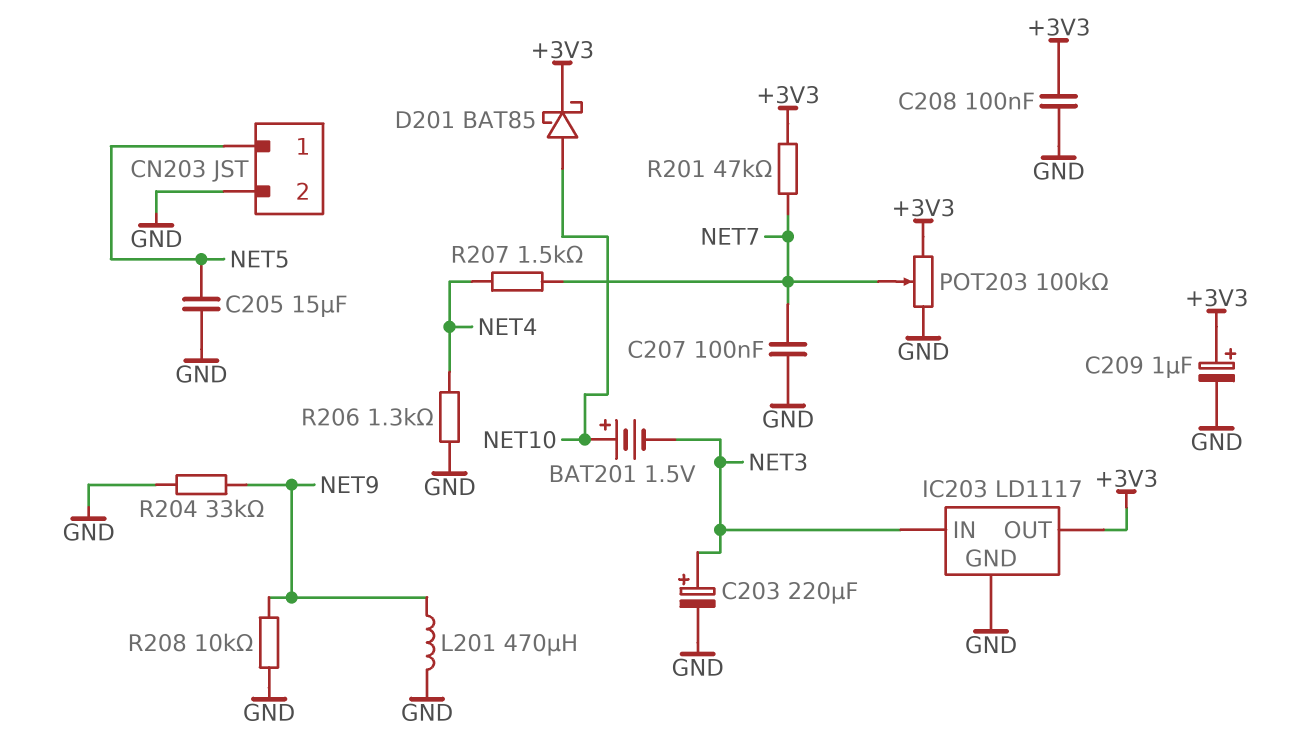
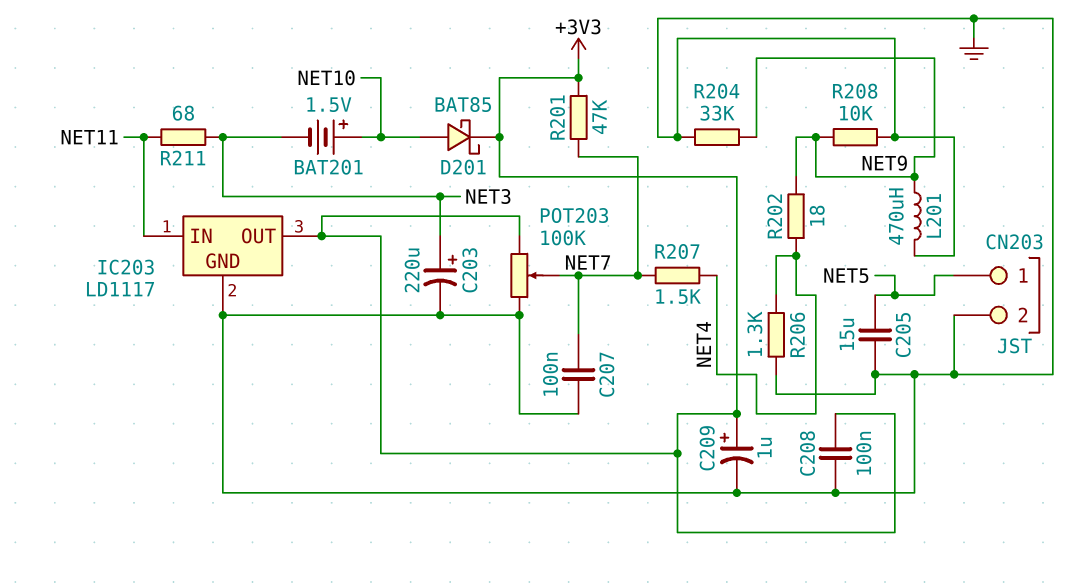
IC203 pin IN: NET3 -> NET11
R202: none -> 18 (NET4, NET9)
R211: none -> 68 (NET3, NET11)

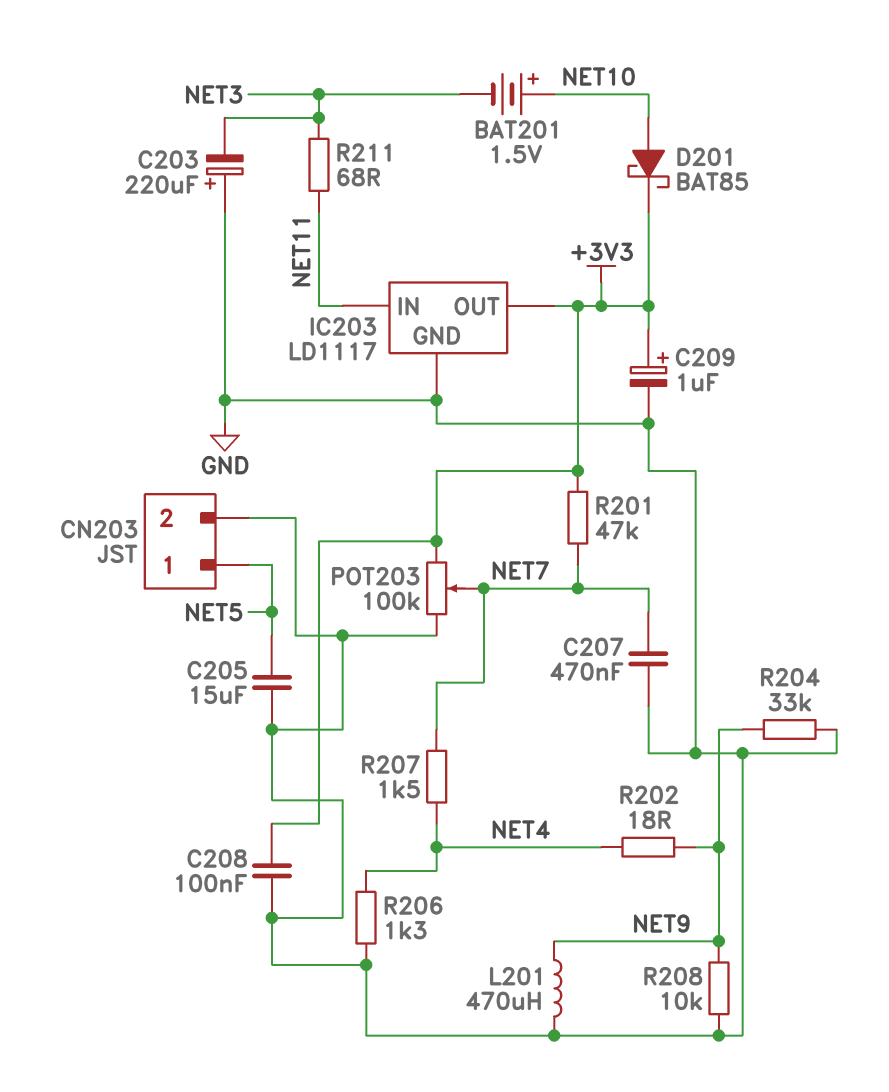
C203: 220uF (plus NET3, minus GND) -> 220uF (plus GND, minus NET3)
C207: 100nF (GND, NET7) -> 470nF (GND, NET7)

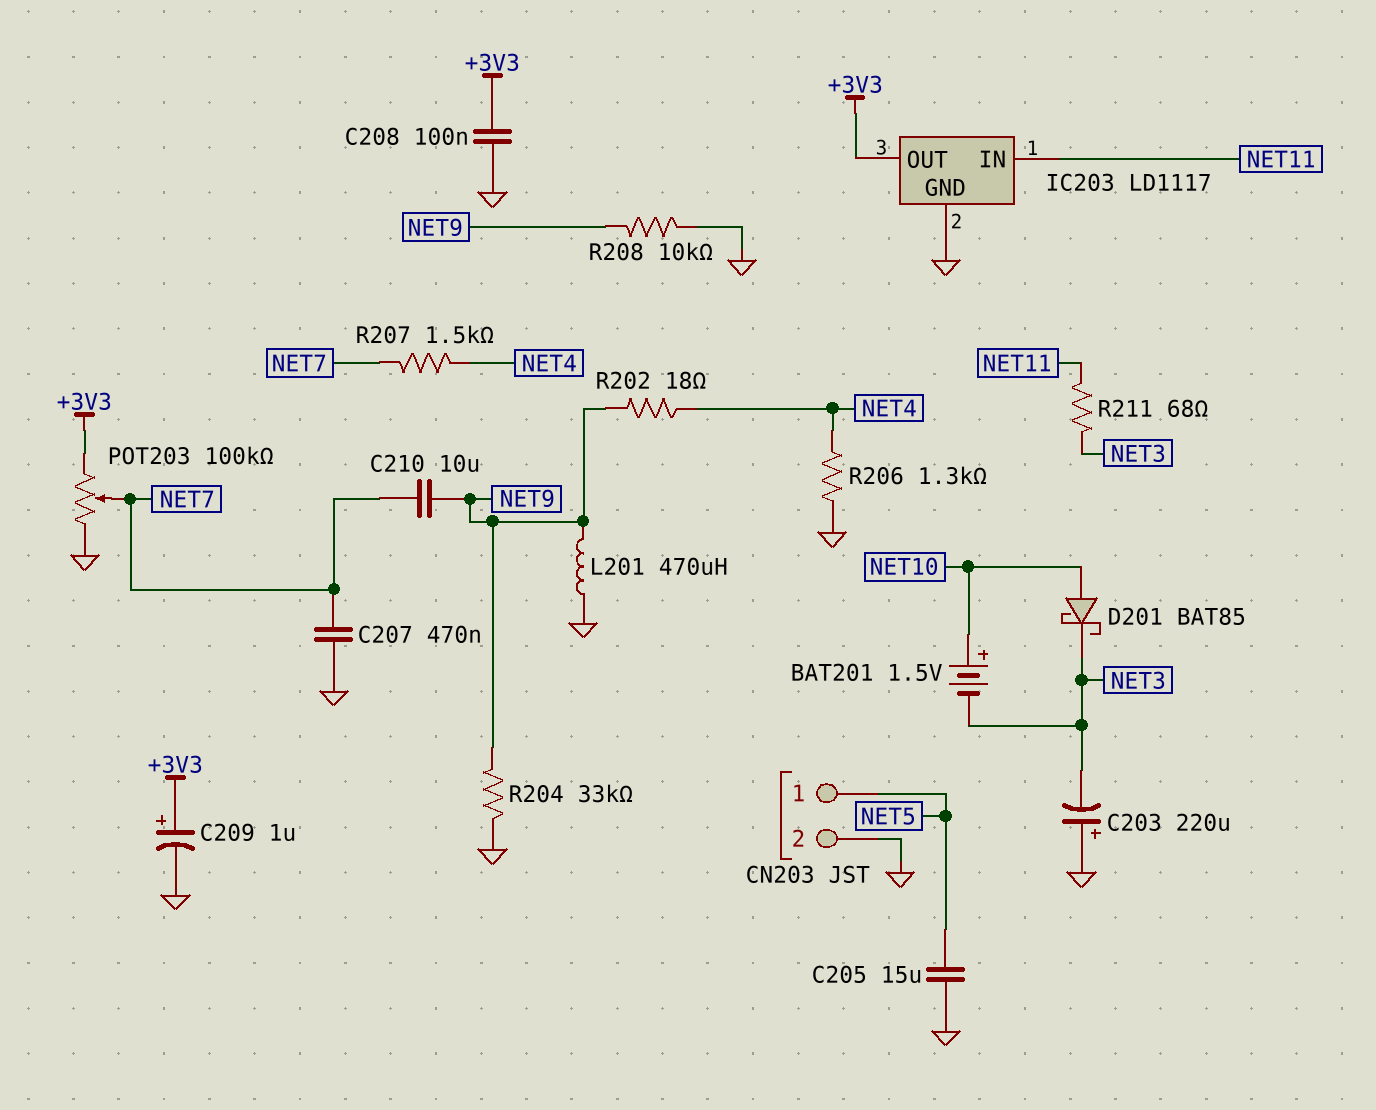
C210: none -> 10uF (NET7, NET9)
D201: schottky BAT85 (A NET10, K +3V3) -> schottky BAT85 (A NET10, K NET3)
R201: 47k (+3V3, NET7) -> none

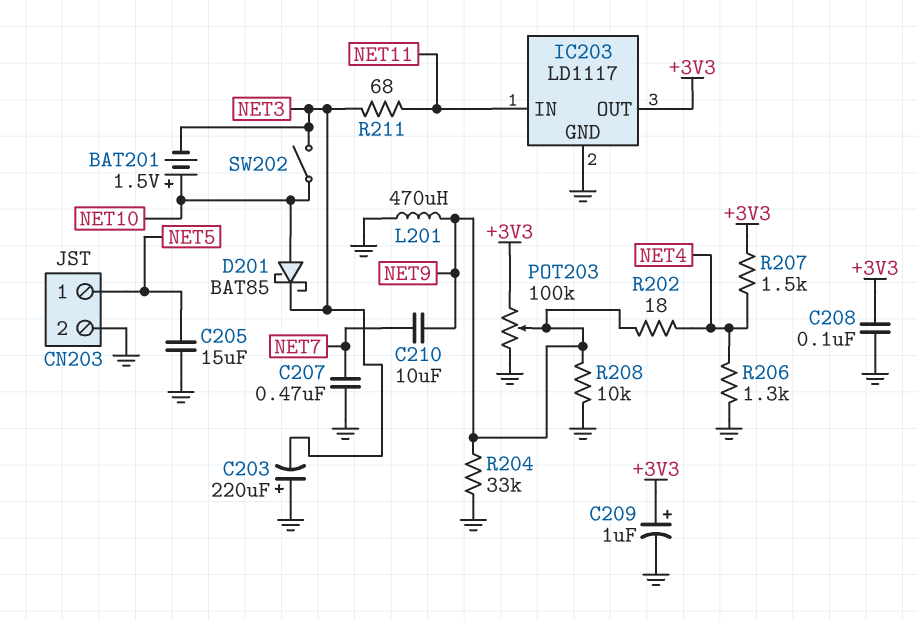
POT203: 100k (+3V3, GND, wiper NET7) -> 100k (+3V3, GND, wiper NET9)
R207: 1.5k (NET4, NET7) -> 1.5k (+3V3, NET4)
SW202: none -> switch (NET3, NET10)

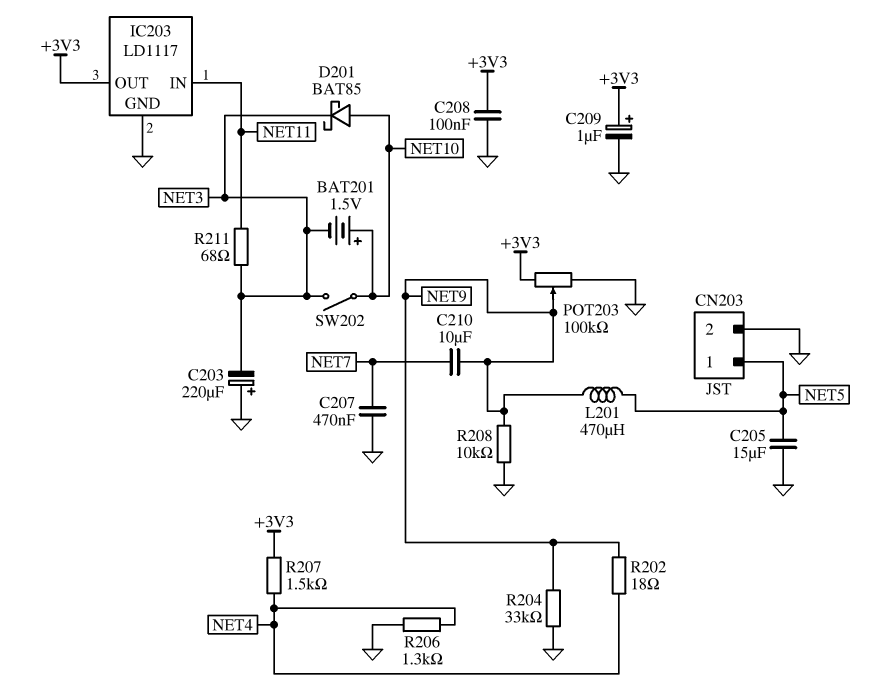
L201: 470uH (GND, NET9) -> 470uH (NET5, NET9)

